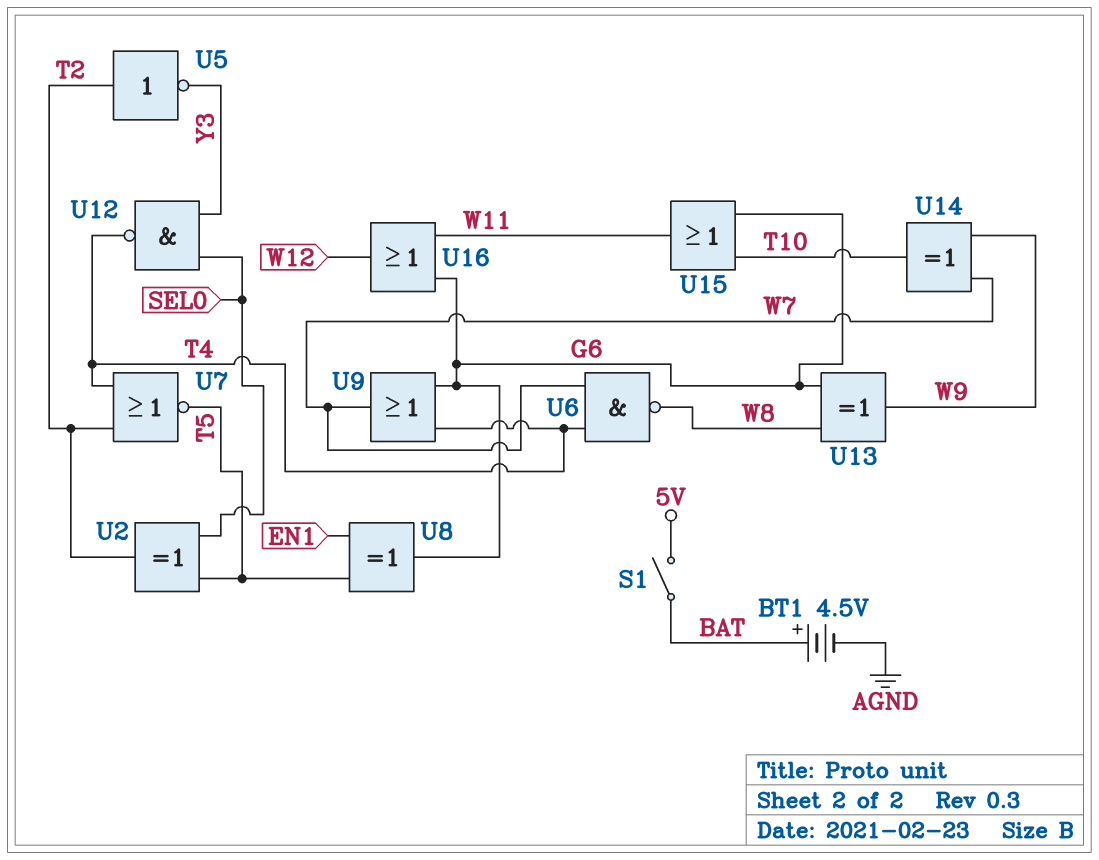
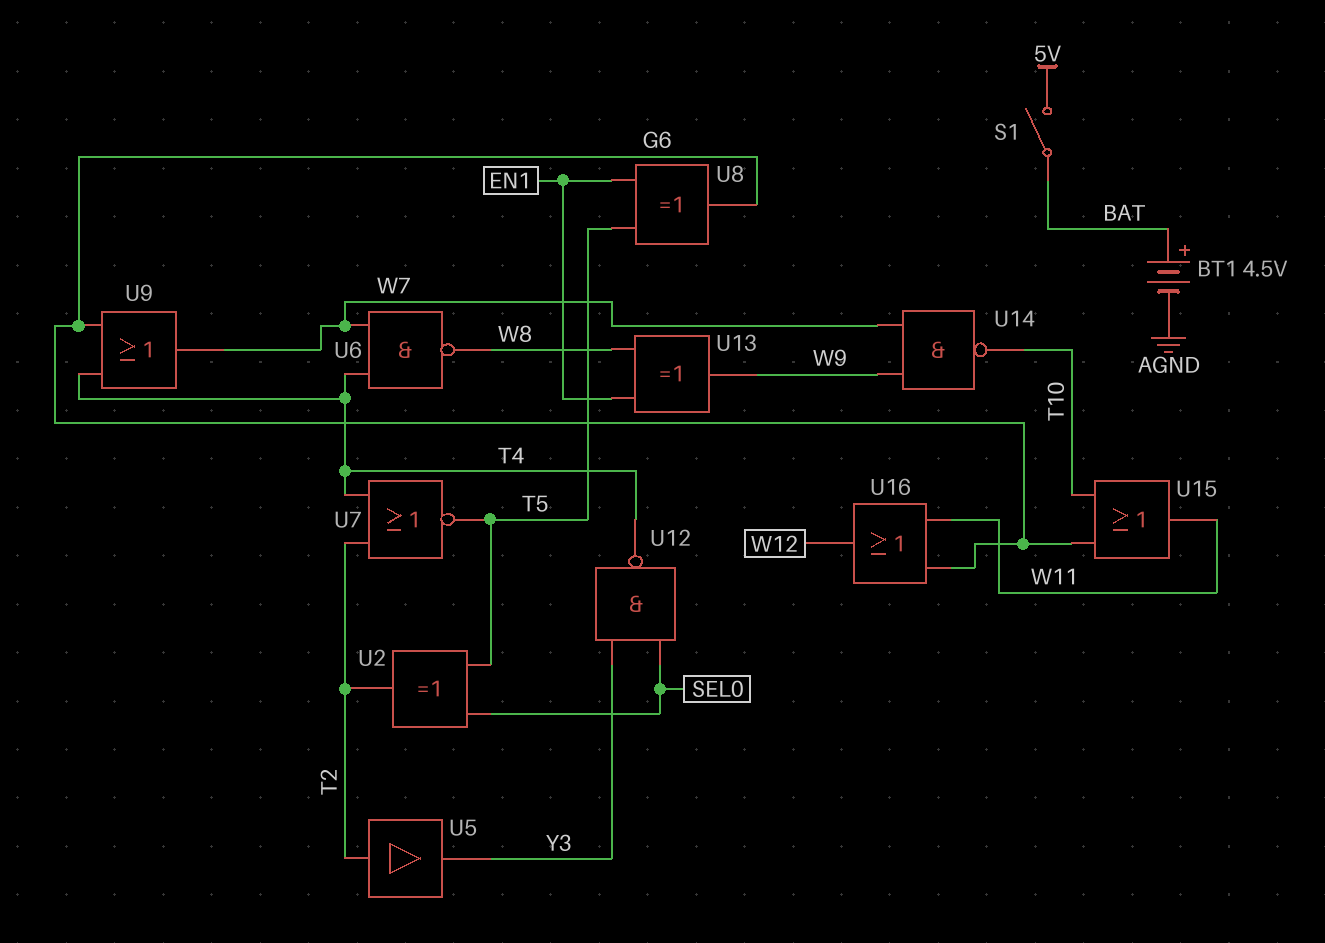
U5: NOT (in T2, out Y3) -> buffer (in T2, out Y3)
U13: XOR (in G6, in W8, out W9) -> XOR (in EN1, in W8, out W9)
U14: XOR (in W7, in W9, out T10) -> NAND (in W7, in W9, out T10)

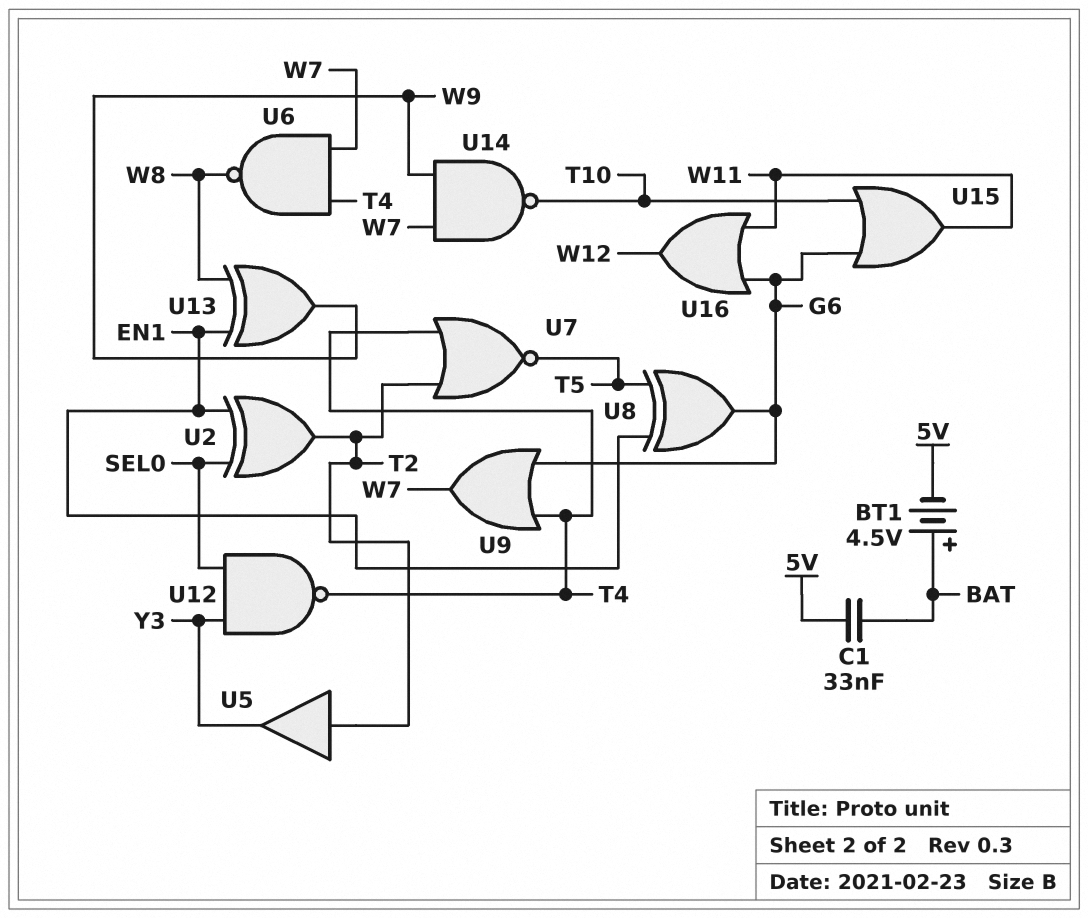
BT1: 4.5V (plus BAT, minus AGND) -> 4.5V (plus BAT, minus 5V)
C1: none -> 33nF (5V, BAT)
S1: switch (5V, BAT) -> none
U2: XOR (in SEL0, in T5, out T2) -> XOR (in EN1, in SEL0, out T2)

